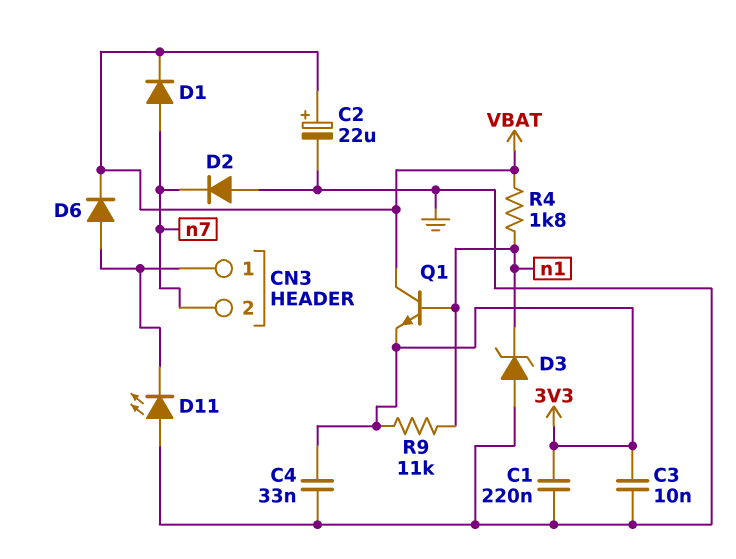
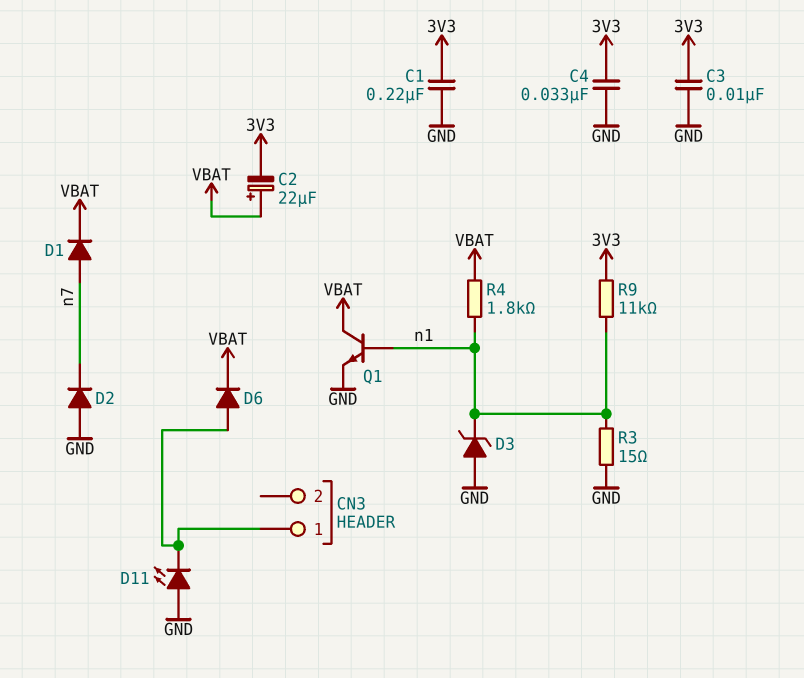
C2: 22uF (plus VBAT, minus GND) -> 22uF (plus VBAT, minus 3V3)
CN3 pin 2: n7 -> none
Q1: NPN (B n1, C VBAT, E 3V3) -> NPN (B n1, C VBAT, E GND)
R3: none -> 15 (GND, n1)

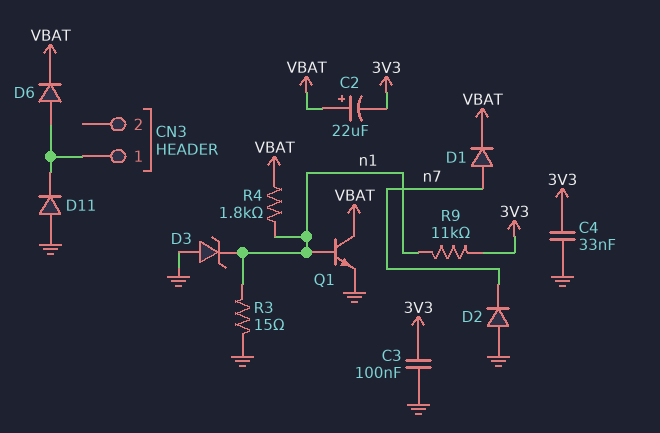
C1: 220nF (3V3, GND) -> none
C3: 10nF (3V3, GND) -> 100nF (3V3, GND)
D11: LED (A GND, K CN3/1) -> diode (A GND, K CN3/1)

